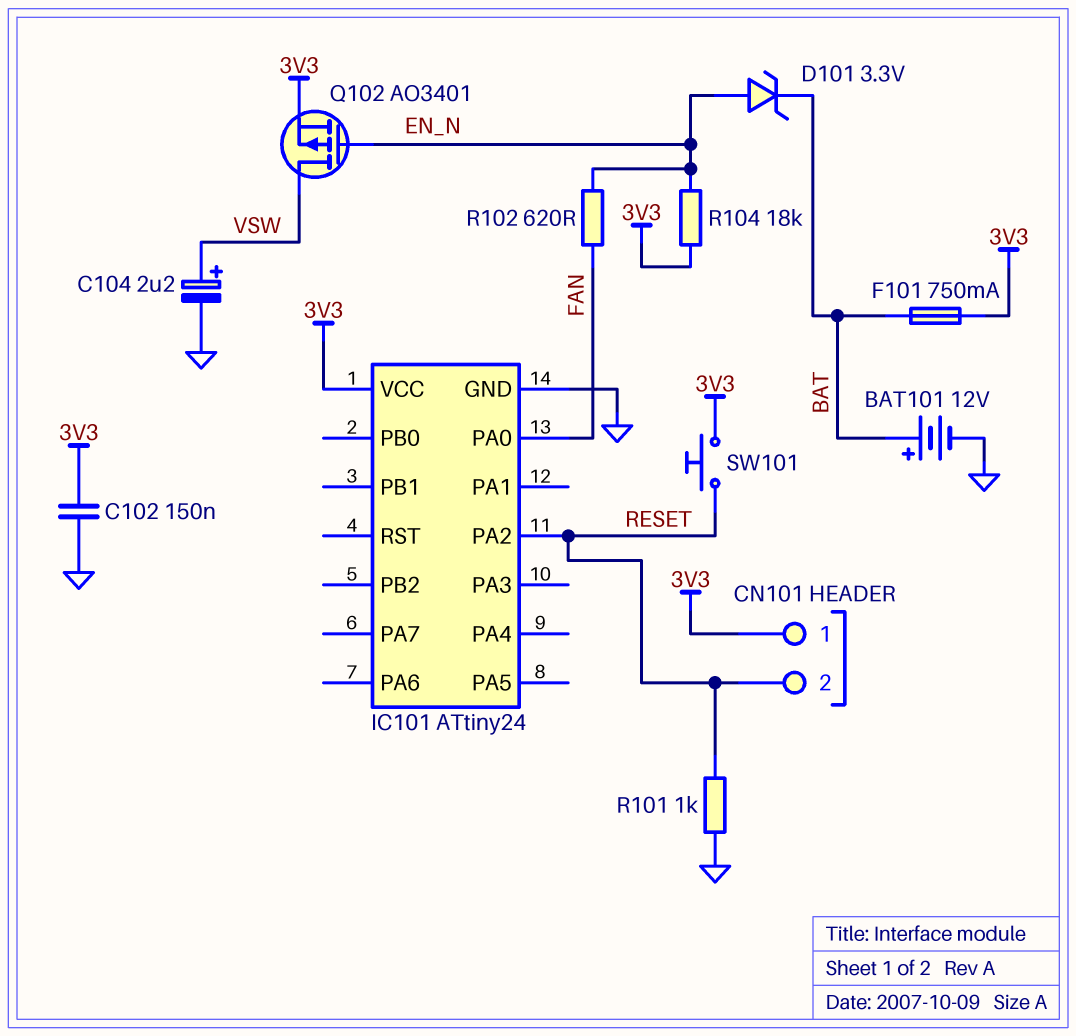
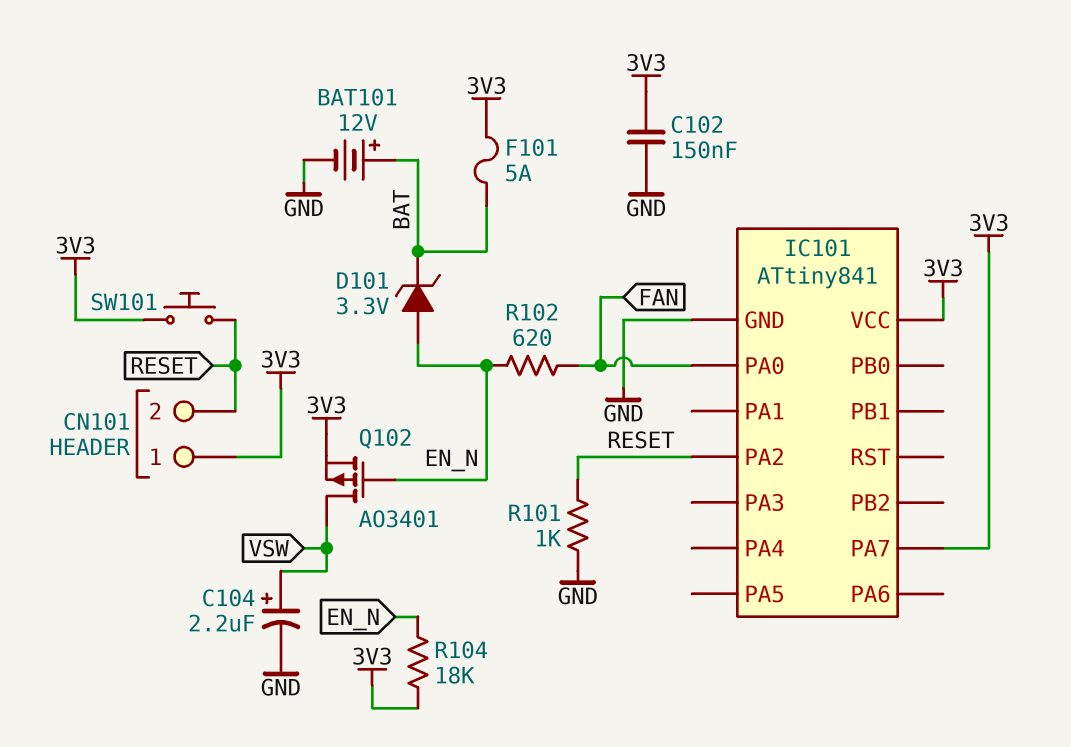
F101: 750mA (3V3, BAT) -> 5A (3V3, BAT)
IC101: ATtiny24 -> ATtiny841
IC101 pin PA7: none -> 3V3

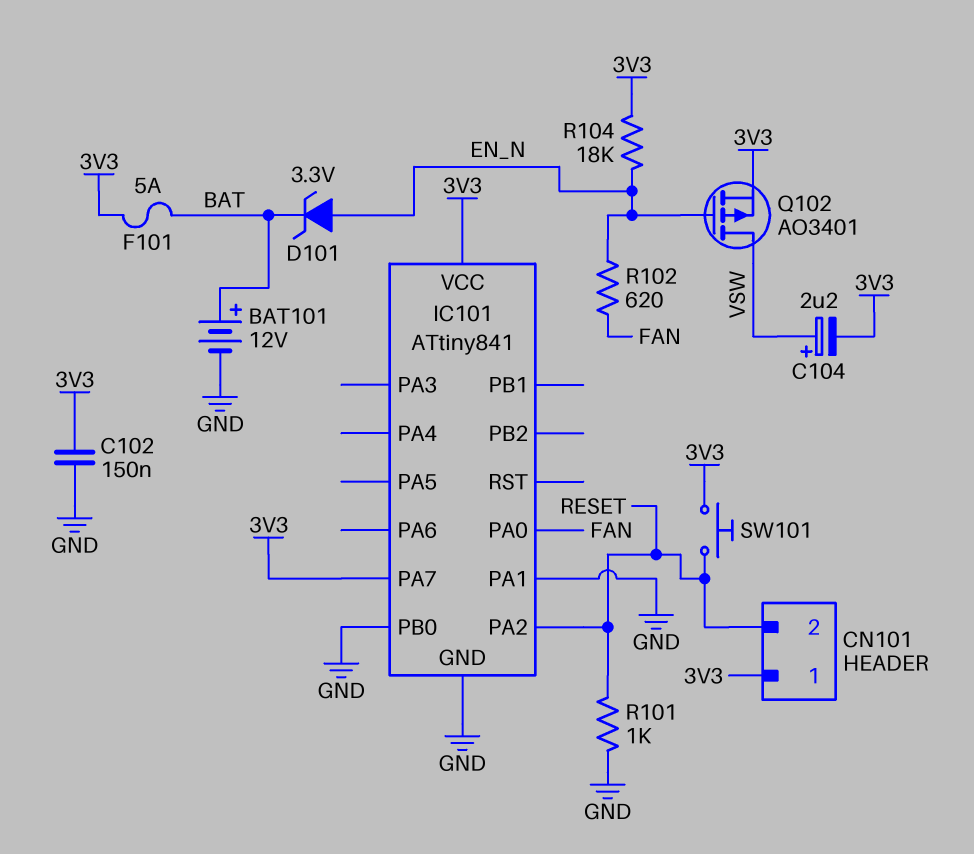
C104: 2.2uF (plus VSW, minus GND) -> 2.2uF (plus VSW, minus 3V3)
IC101 pin PA1: none -> GND
IC101 pin PB0: none -> GND

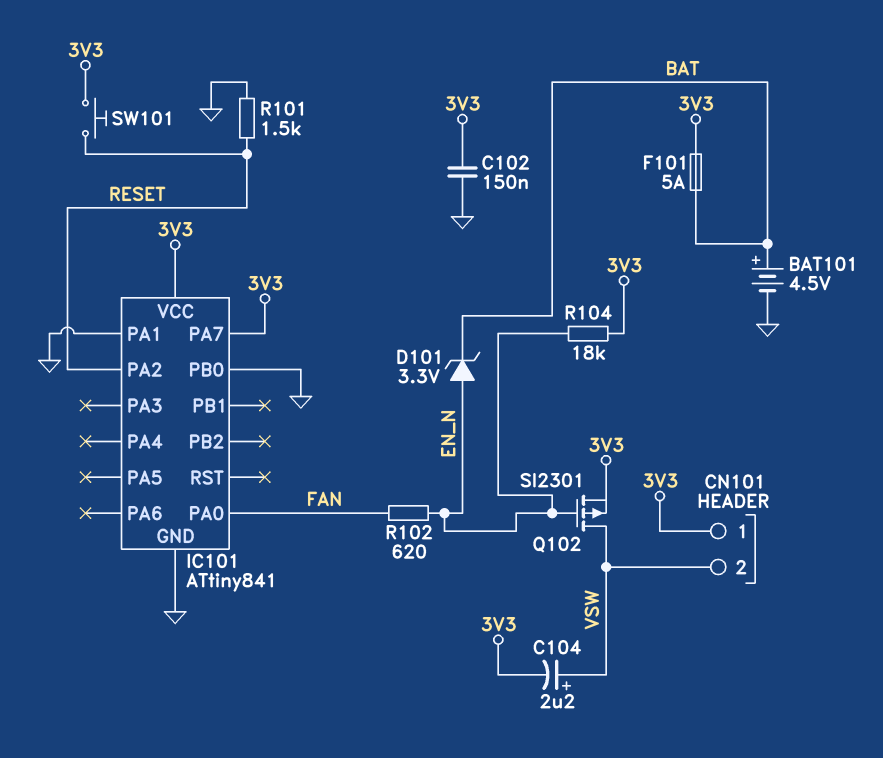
BAT101: 12V (plus BAT, minus GND) -> 4.5V (plus BAT, minus GND)
CN101 pin 2: RESET -> VSW
Q102: PMOS AO3401 (G EN_N, D VSW, S 3V3) -> PMOS SI2301 (G EN_N, D VSW, S 3V3)
R101: 1k (GND, RESET) -> 1.5k (GND, RESET)

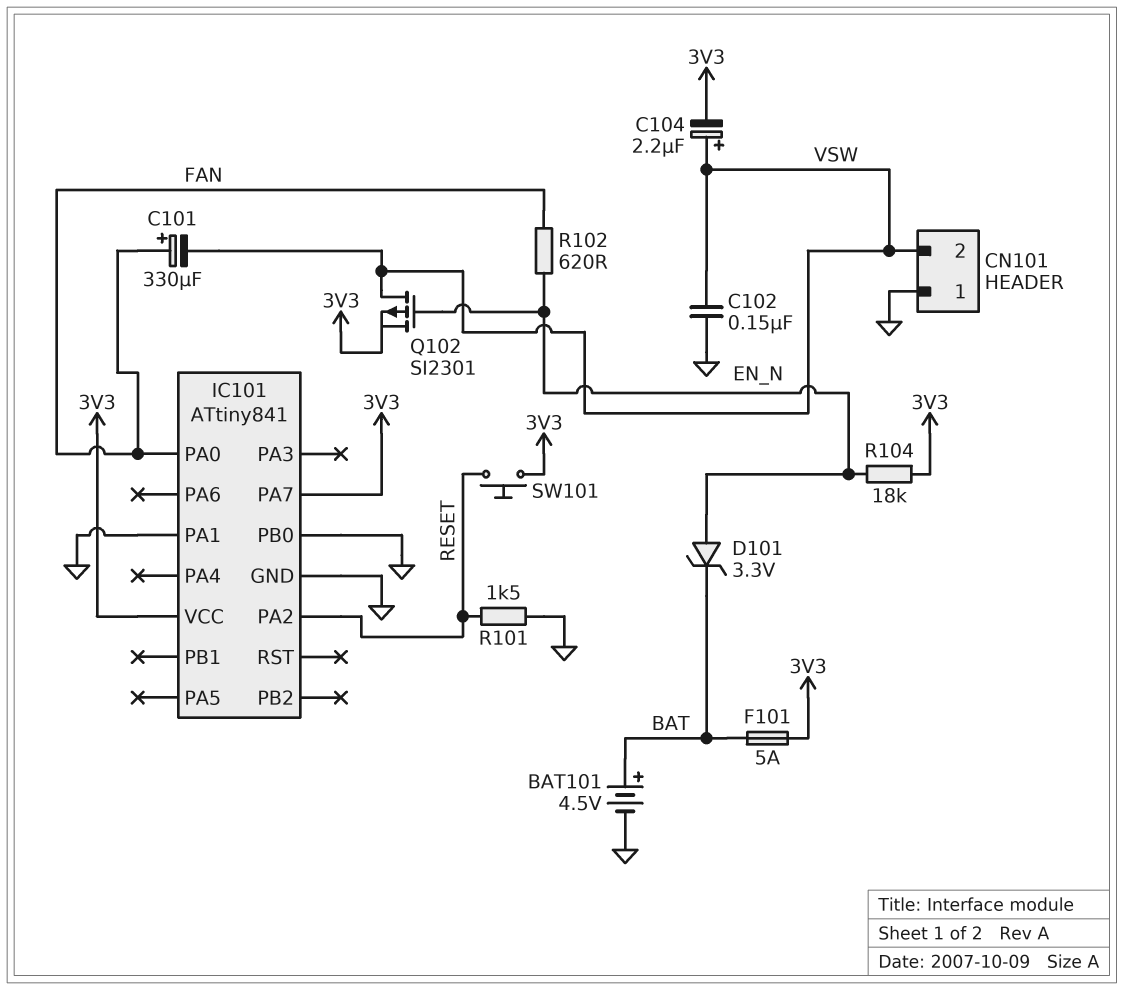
C101: none -> 330uF (plus FAN, minus VSW)
C102: 150nF (3V3, GND) -> 150nF (GND, VSW)
CN101 pin 1: 3V3 -> GND

